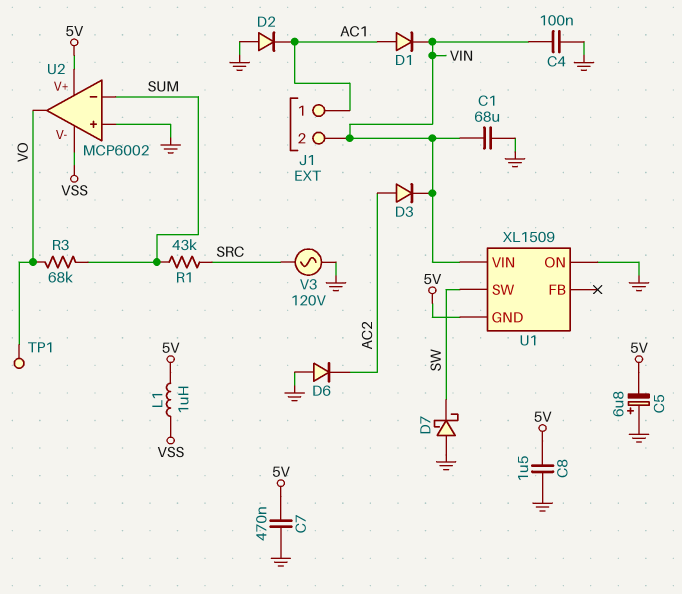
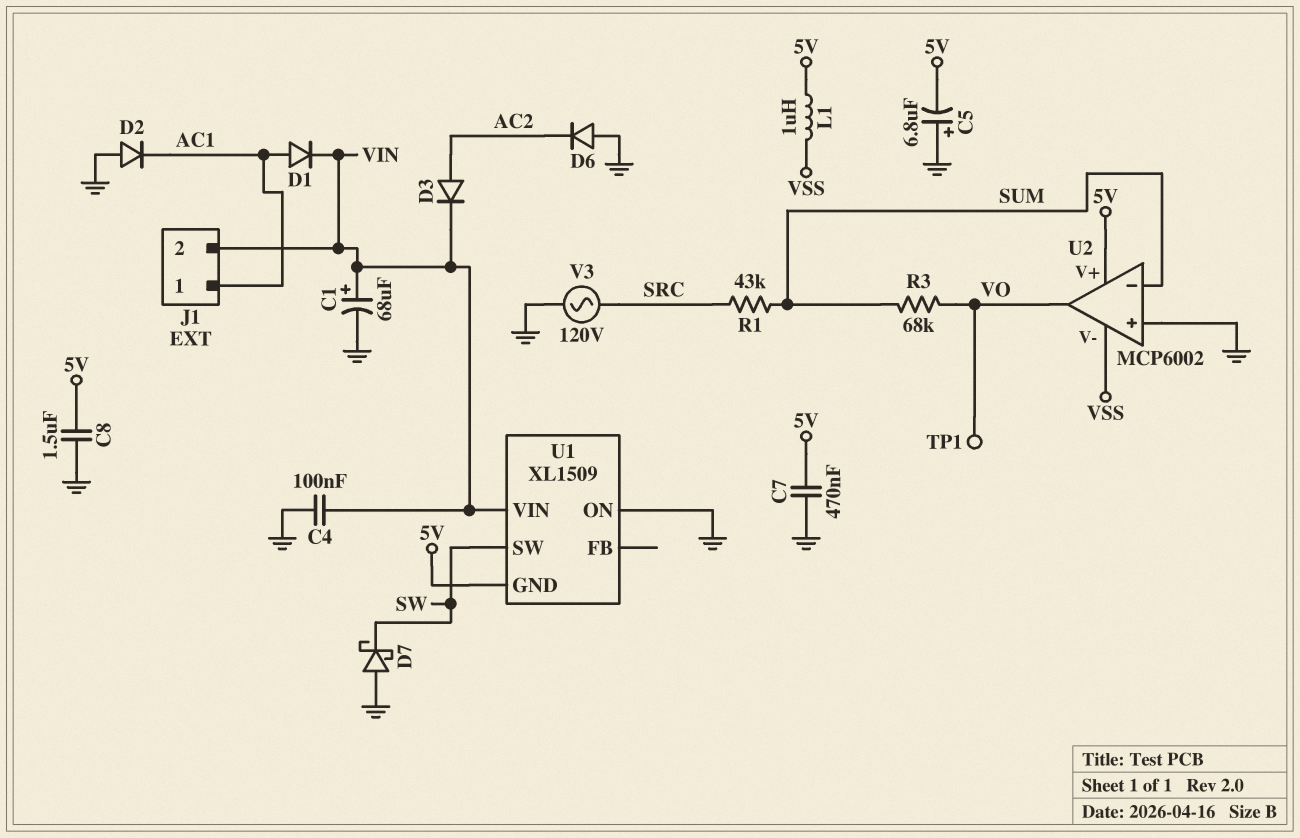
C1: 68uF (GND, VIN) -> 68uF (plus VIN, minus GND)

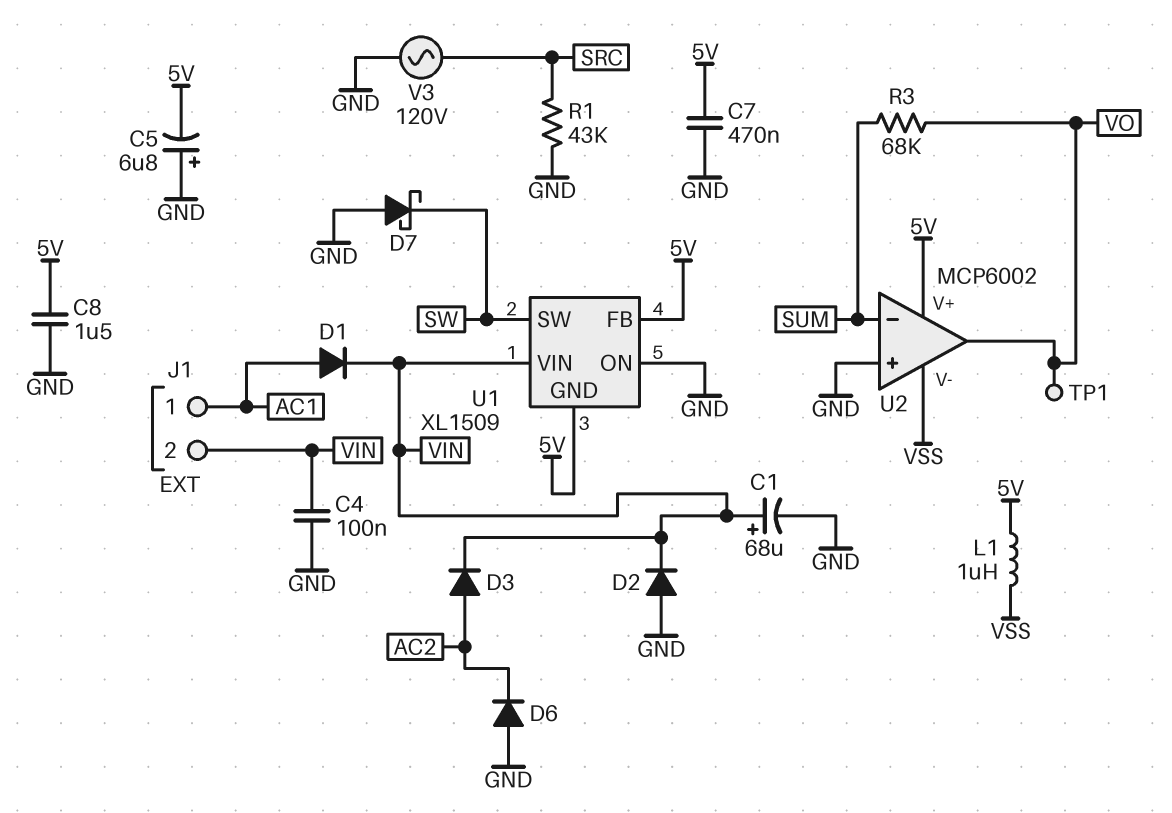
D2: diode (A GND, K AC1) -> diode (A GND, K VIN)
R1: 43k (SRC, SUM) -> 43k (GND, SRC)
U1 pin FB: none -> 5V

